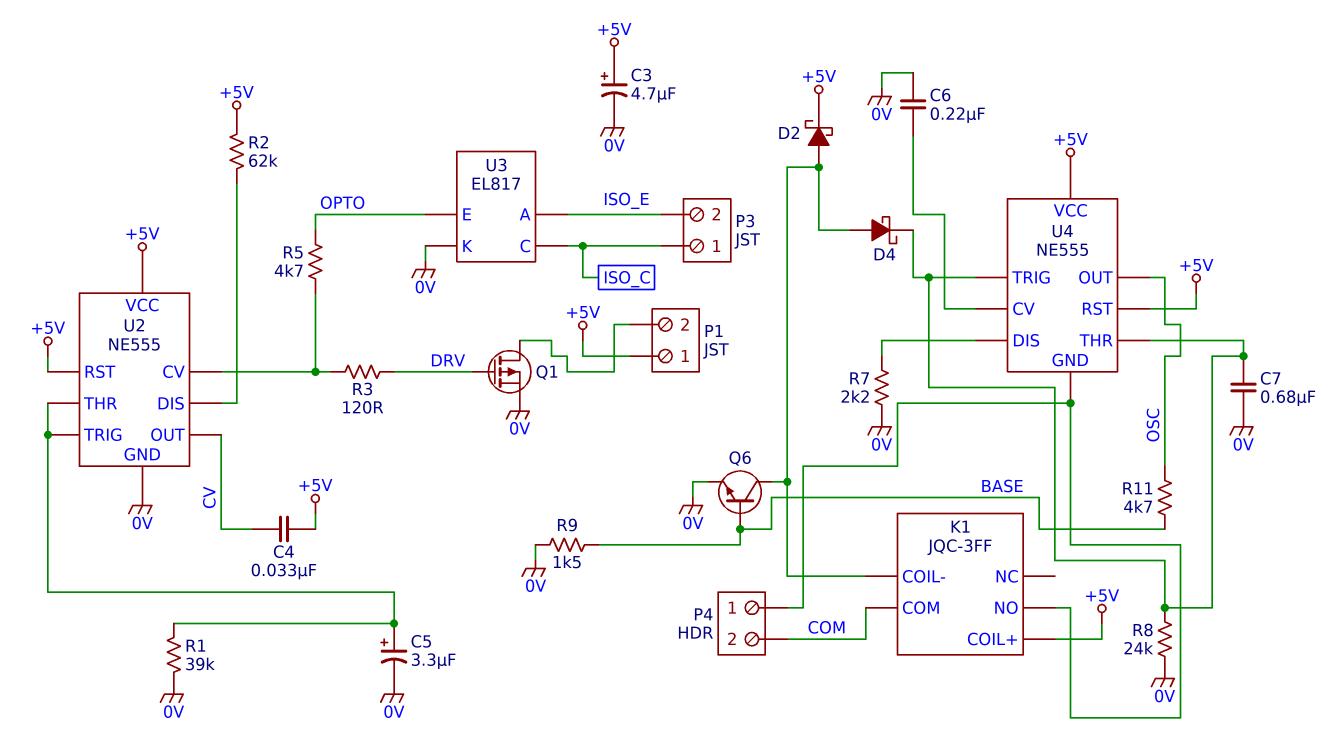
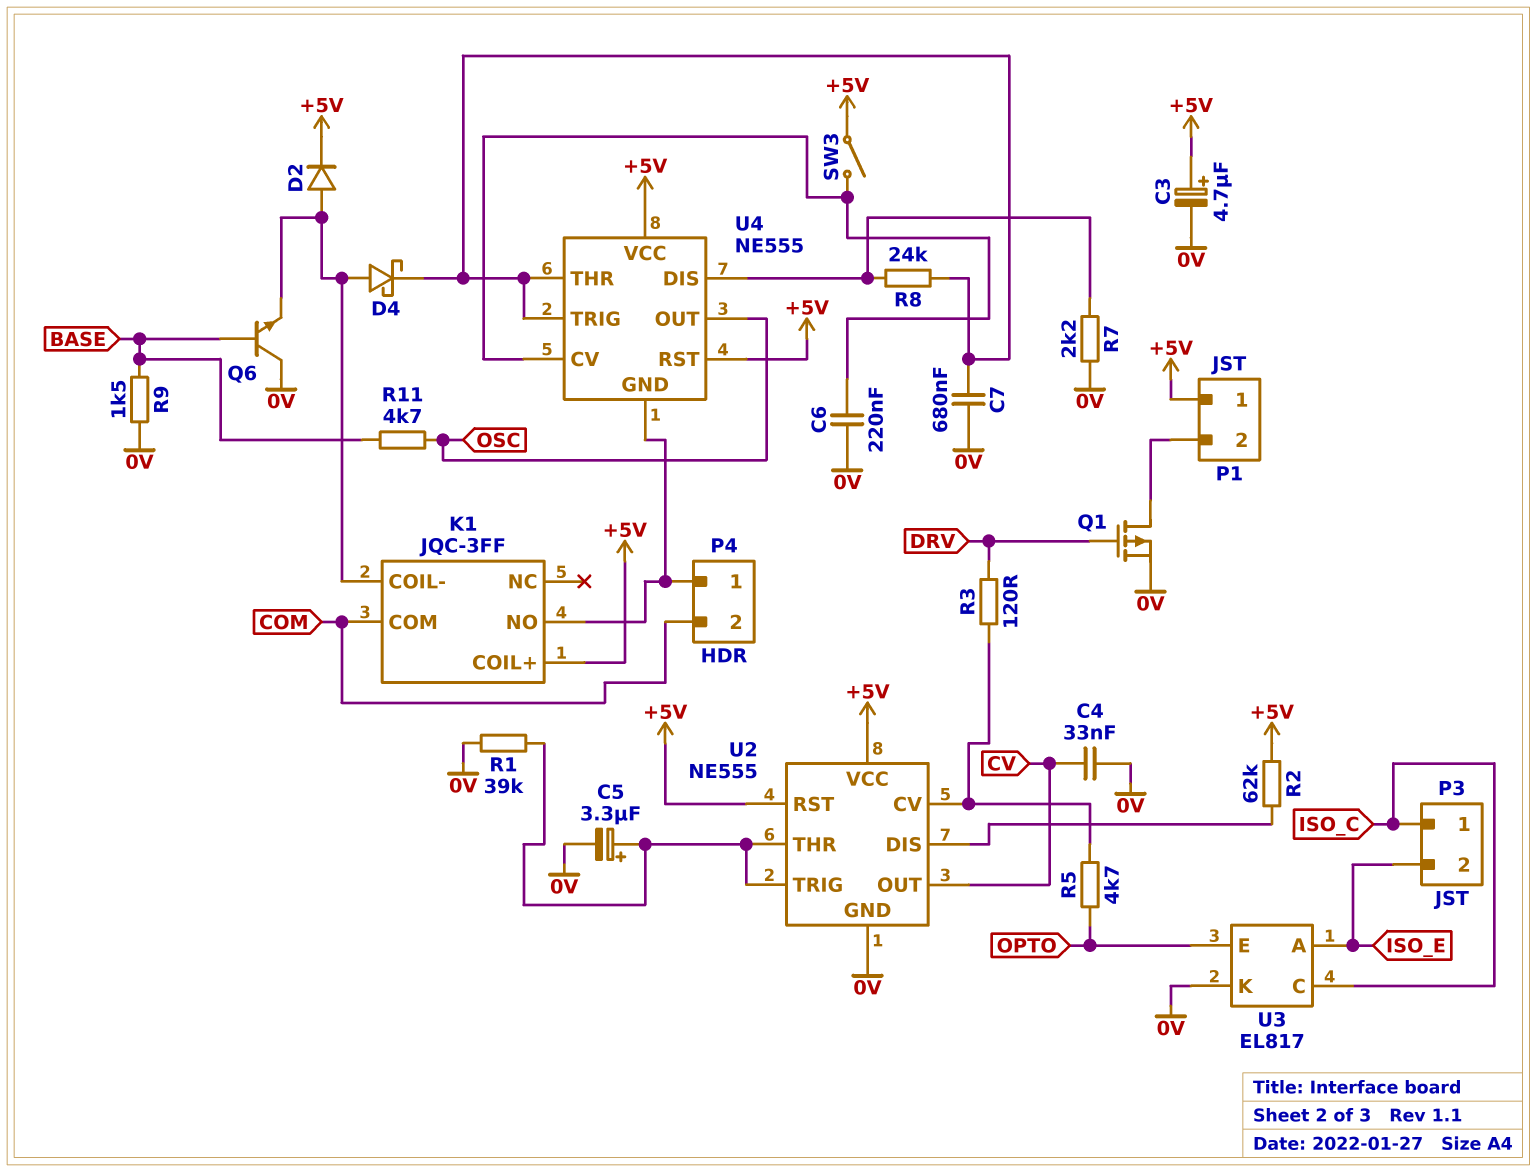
C4: 33nF (+5V, CV) -> 33nF (0V, CV)
D2: schottky (A K1/COIL-, K +5V) -> diode (A K1/COIL-, K +5V)
Q6: NPN (B BASE, C K1/COIL-, E 0V) -> NPN (B BASE, C 0V, E K1/COIL-)
R8: 24k (0V, U4/THR) -> 24k (U4/DIS, U4/THR)
SW3: none -> switch (+5V, U4/CV)

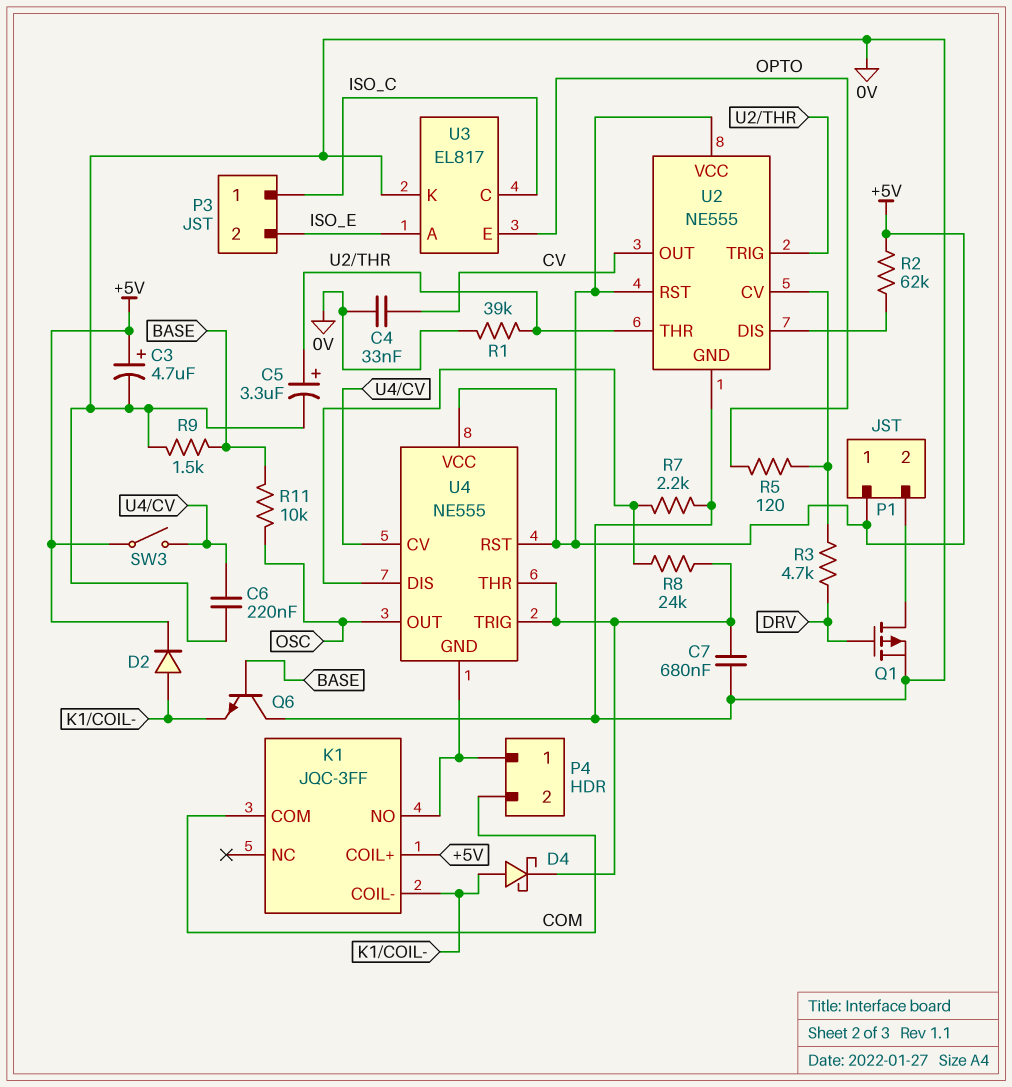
R3: 120 (DRV, U2/CV) -> 4.7k (DRV, U2/CV)
R5: 4.7k (OPTO, U2/CV) -> 120 (OPTO, U2/CV)
R11: 4.7k (BASE, OSC) -> 10k (BASE, OSC)

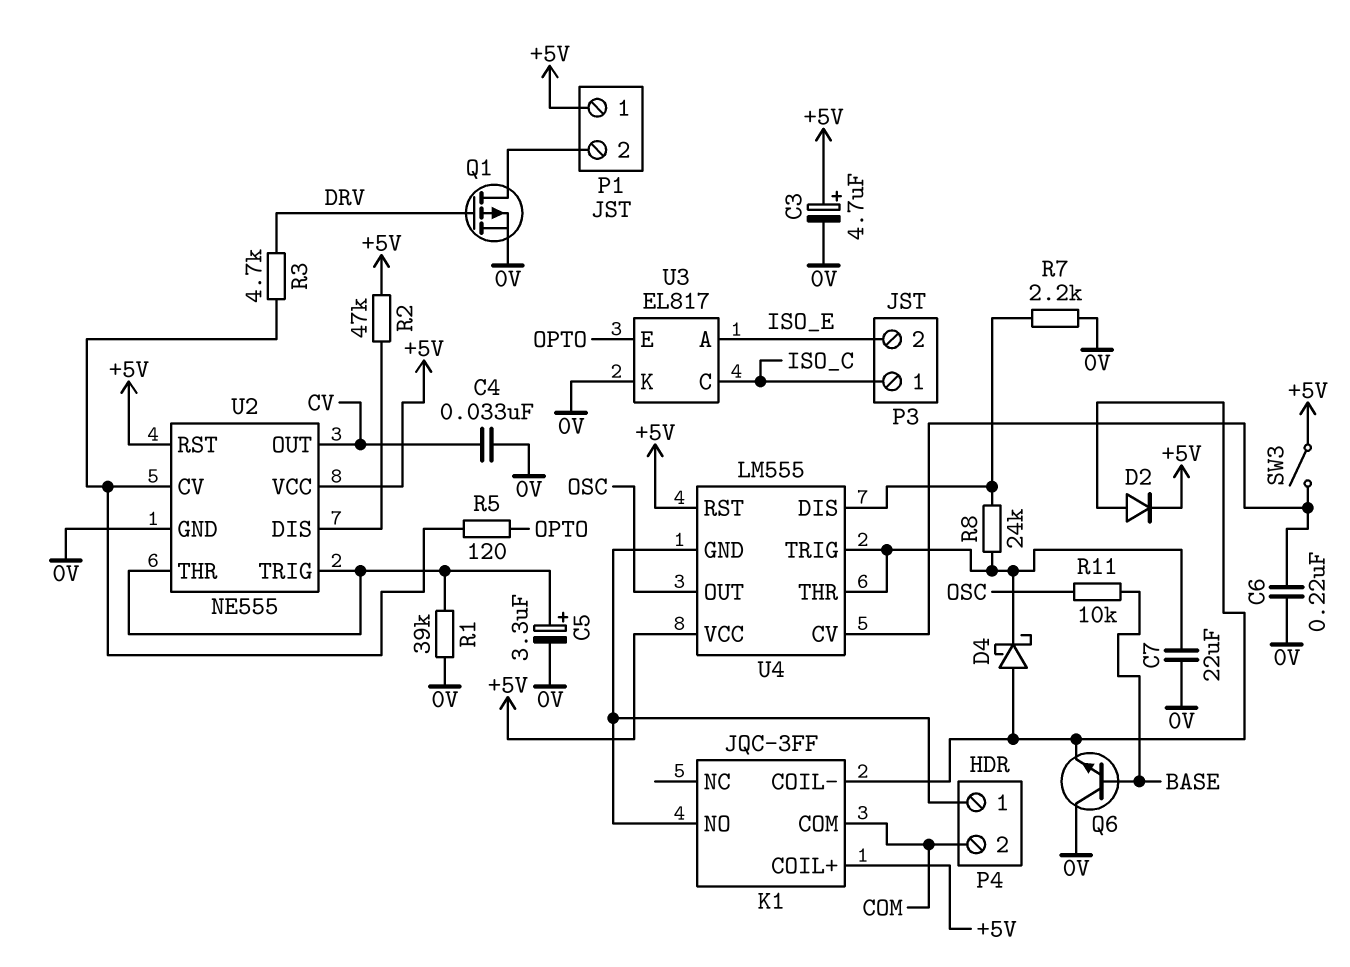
C7: 680nF (0V, U4/THR) -> 22uF (0V, U4/THR)
R2: 62k (+5V, U2/DIS) -> 47k (+5V, U2/DIS)
R9: 1.5k (0V, BASE) -> none
U4: NE555 -> LM555

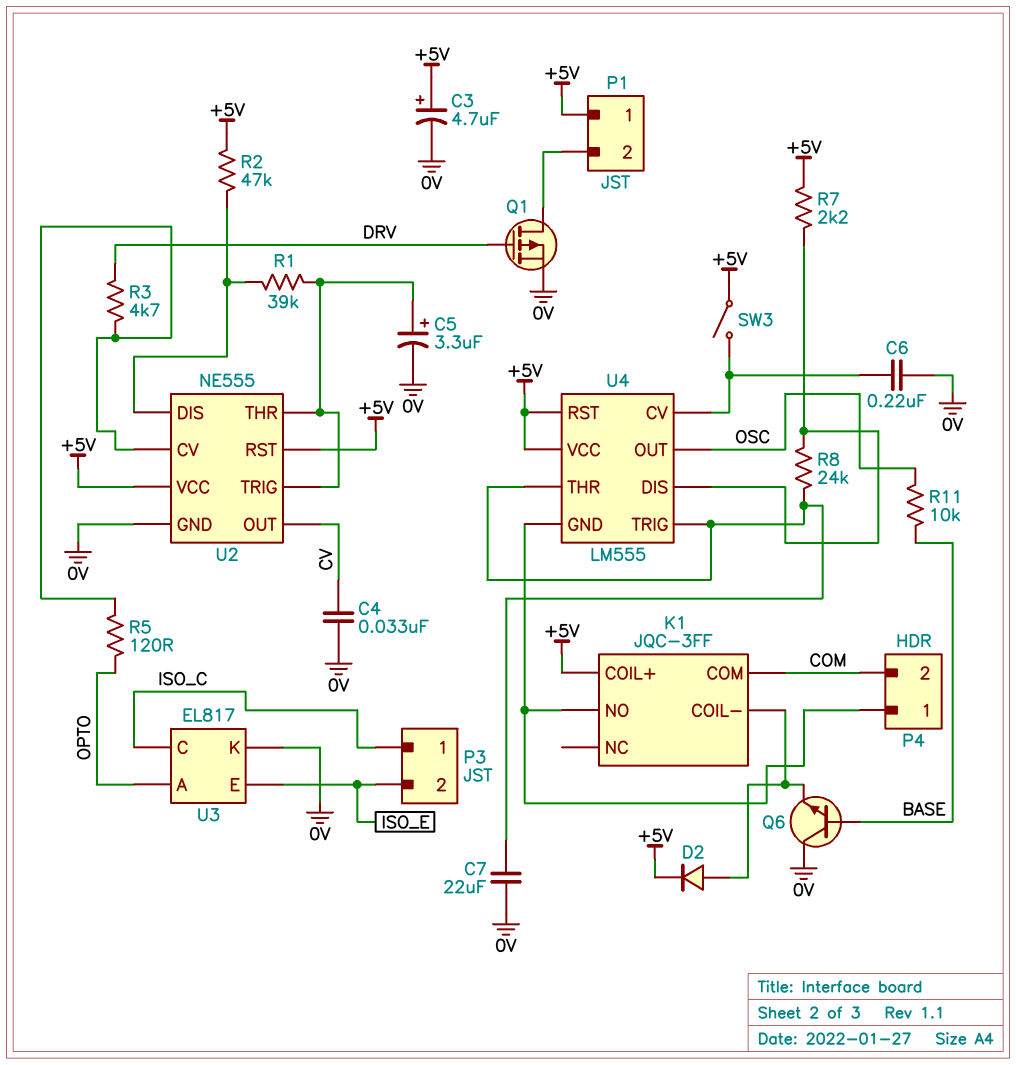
D4: schottky (A K1/COIL-, K U4/THR) -> none
R1: 39k (0V, U2/THR) -> 39k (U2/DIS, U2/THR)
R7: 2.2k (0V, U4/DIS) -> 2.2k (+5V, U4/DIS)
U3 pin A: ISO_E -> OPTO
U3 pin E: OPTO -> ISO_E

